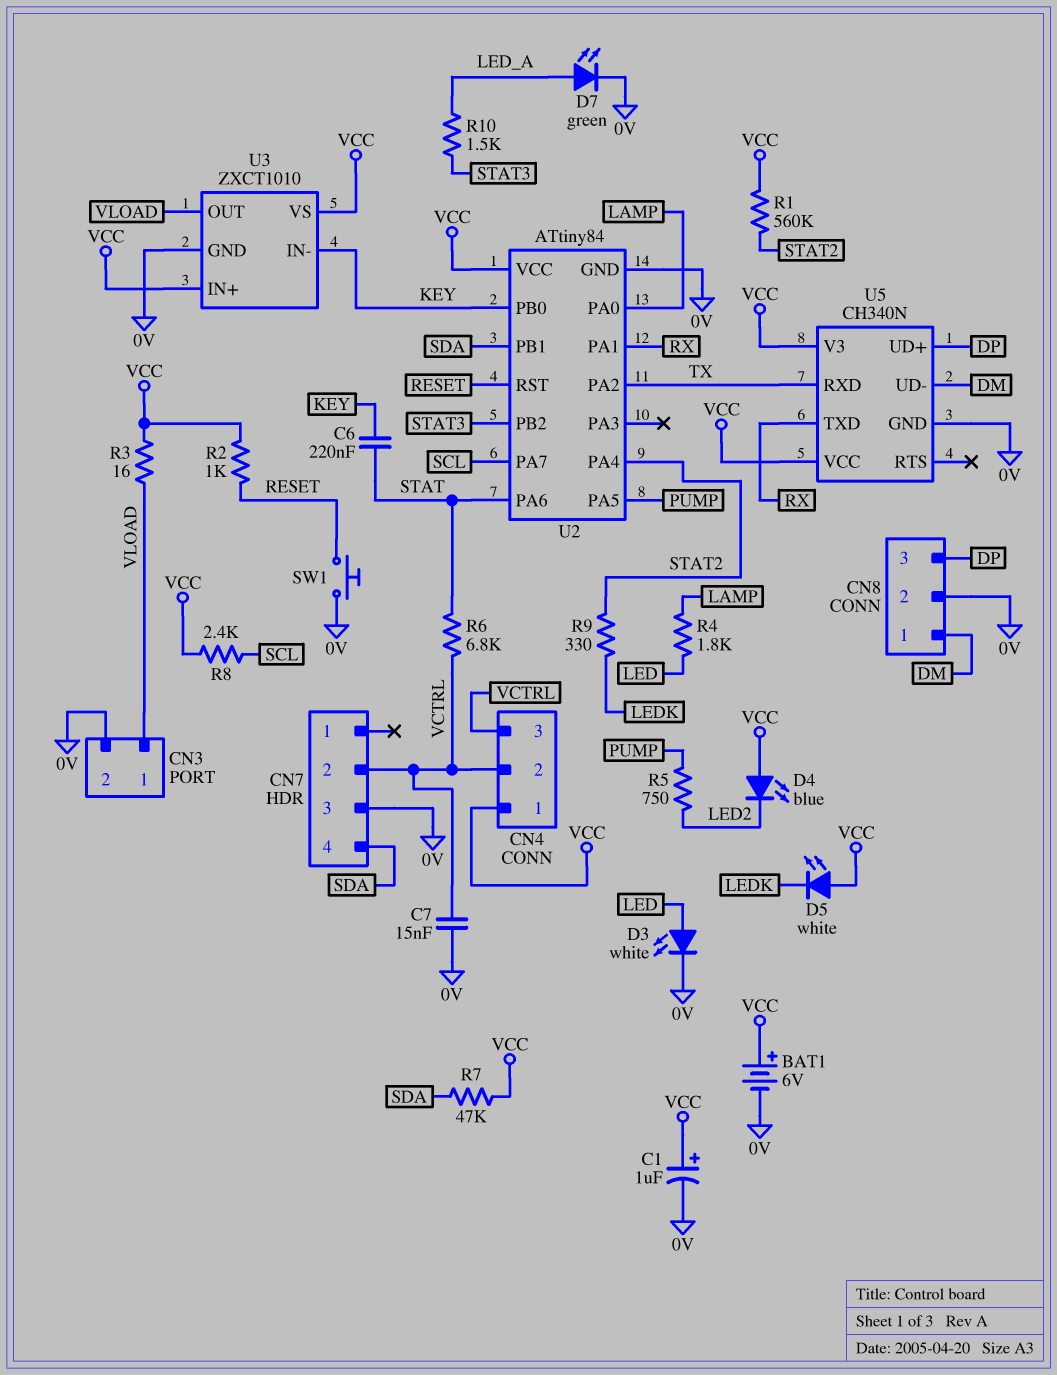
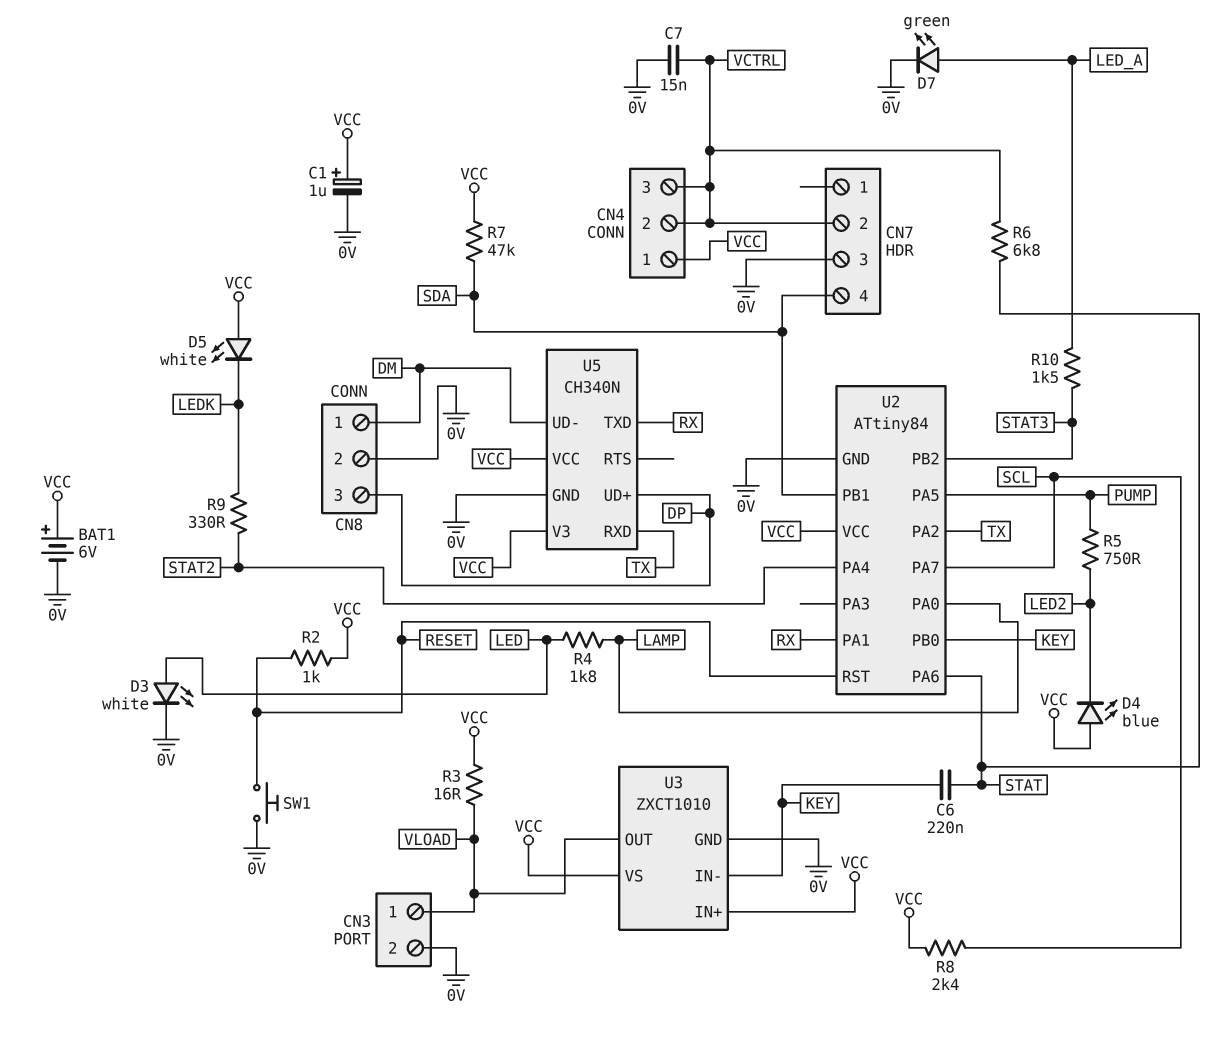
R1: 560k (STAT2, VCC) -> none

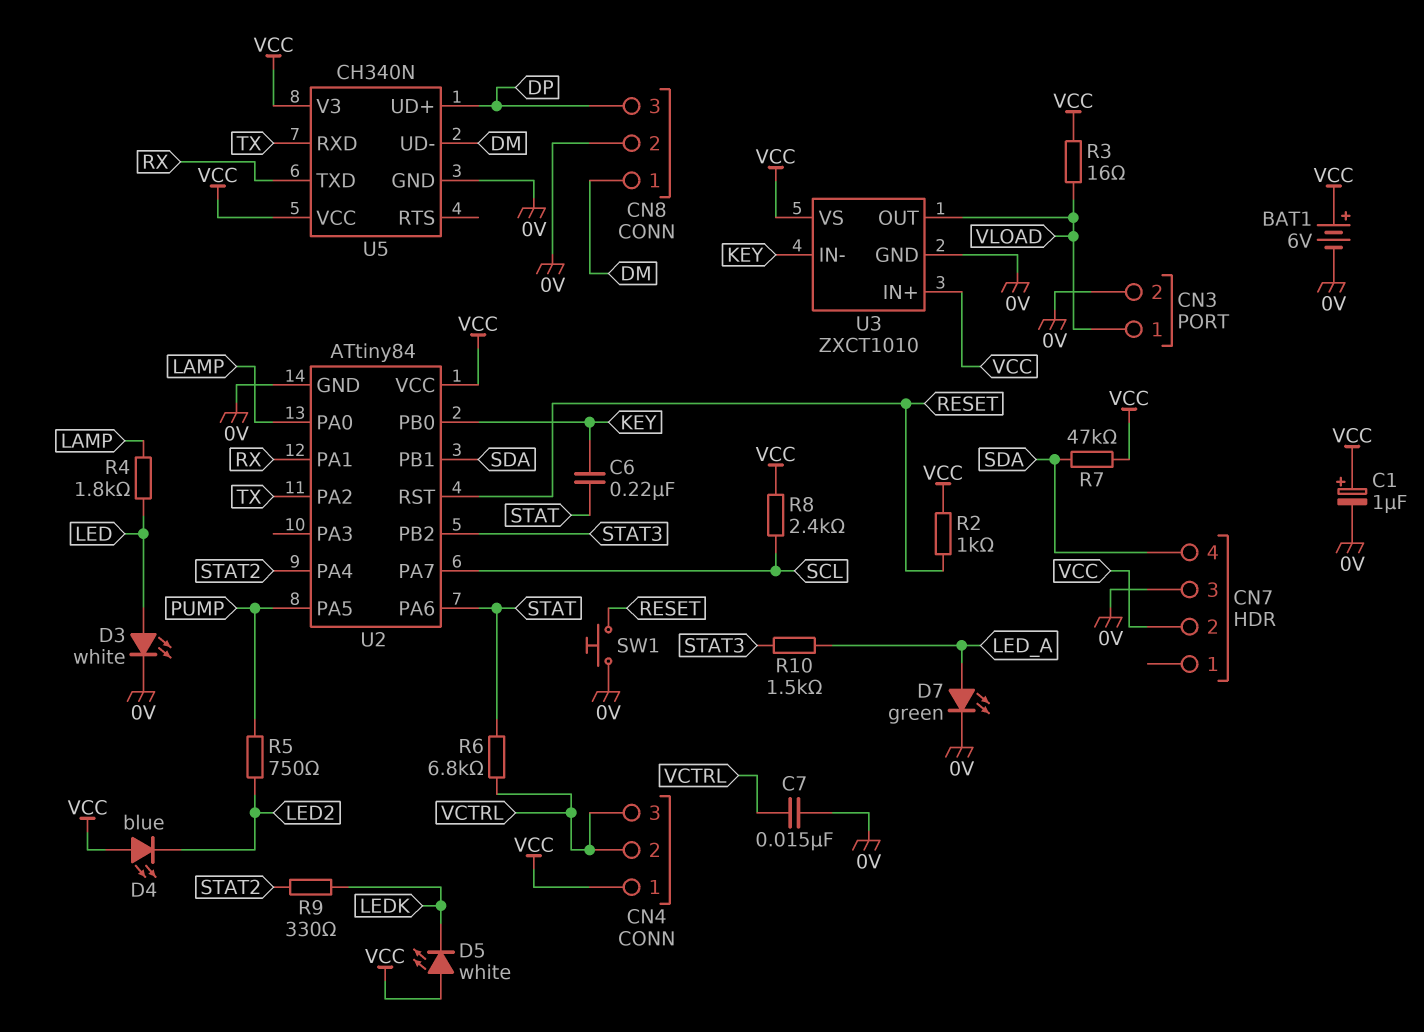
CN7 pin 2: VCTRL -> VCC

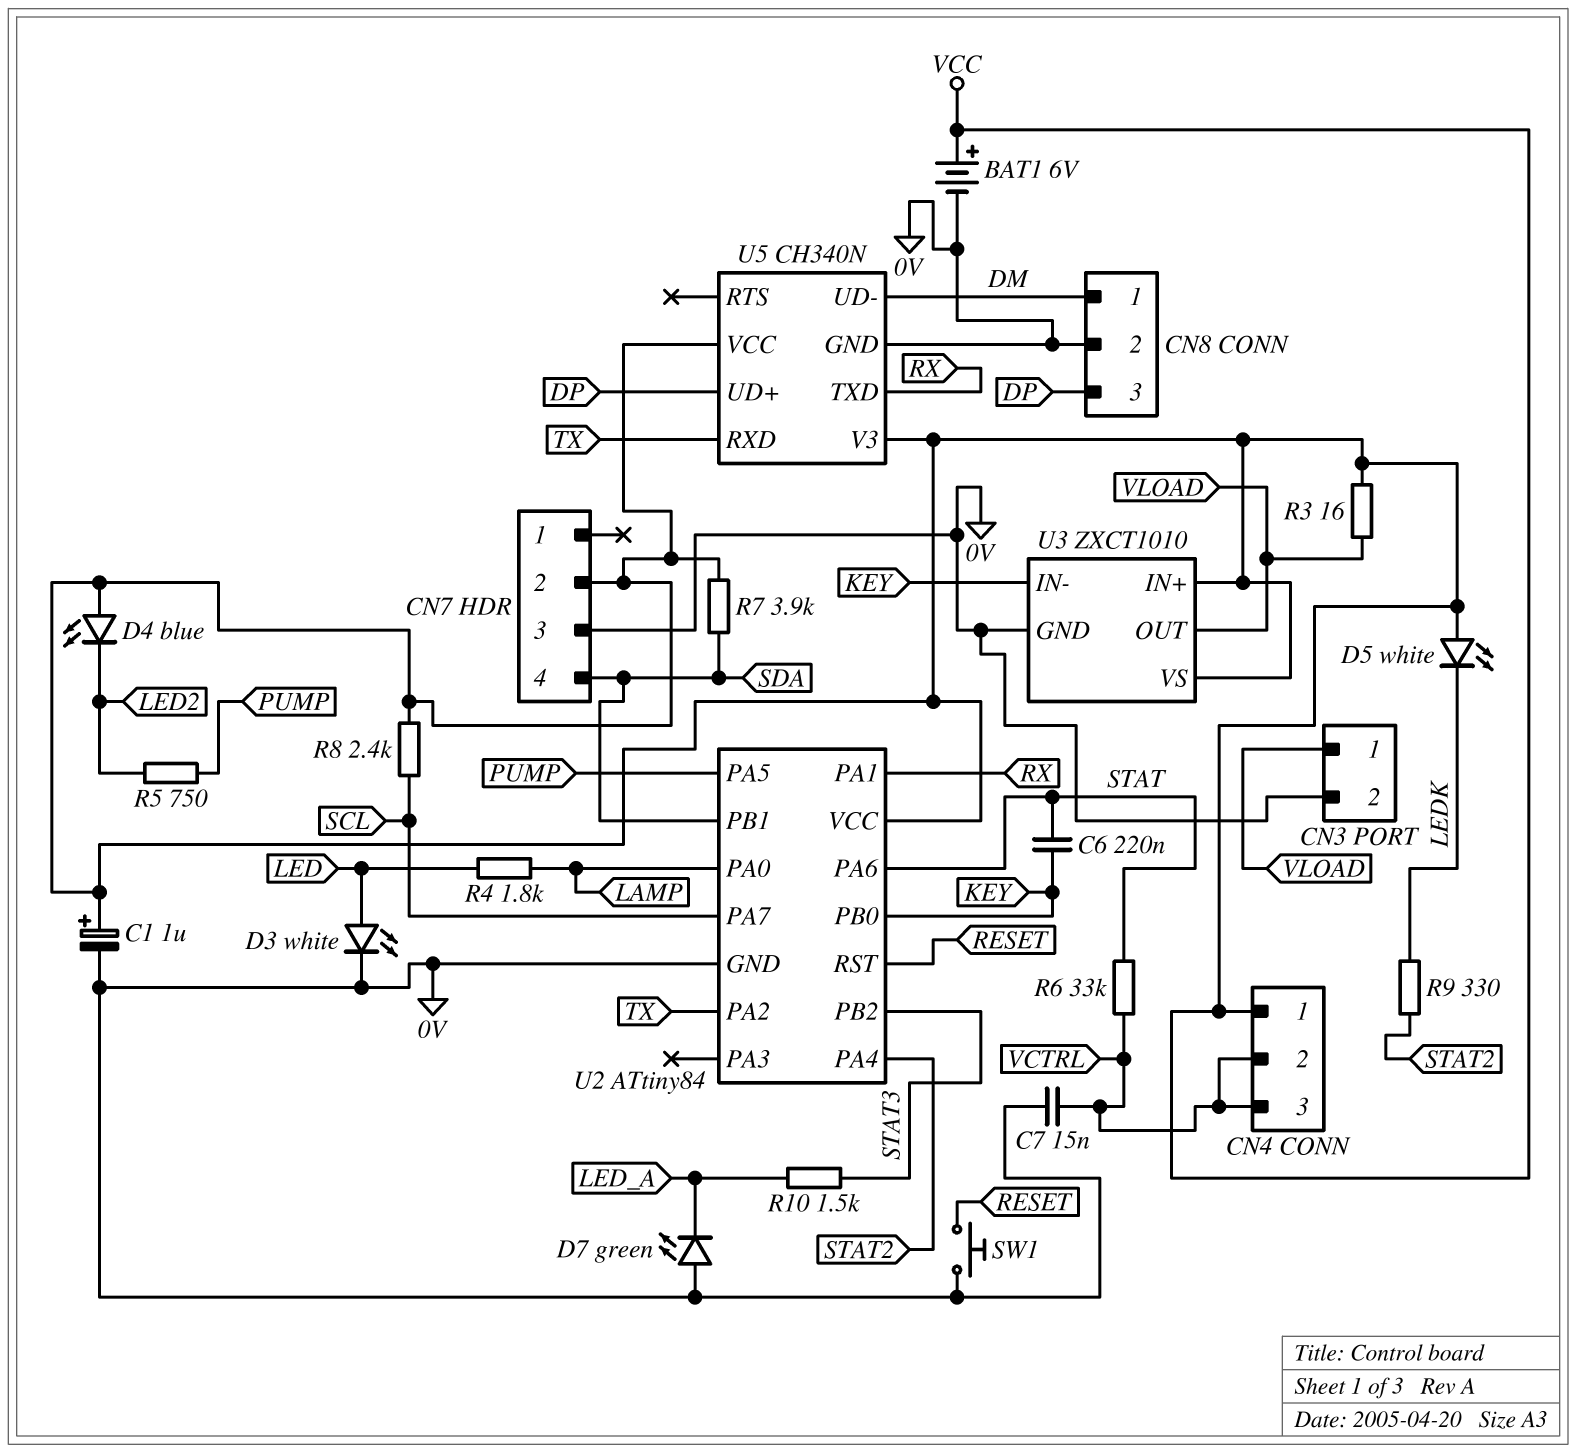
D7: LED green (A LED_A, K 0V) -> LED green (A 0V, K LED_A)
R2: 1k (RESET, VCC) -> none
R6: 6.8k (STAT, VCTRL) -> 33k (STAT, VCTRL)
R7: 47k (SDA, VCC) -> 3.9k (SDA, VCC)

